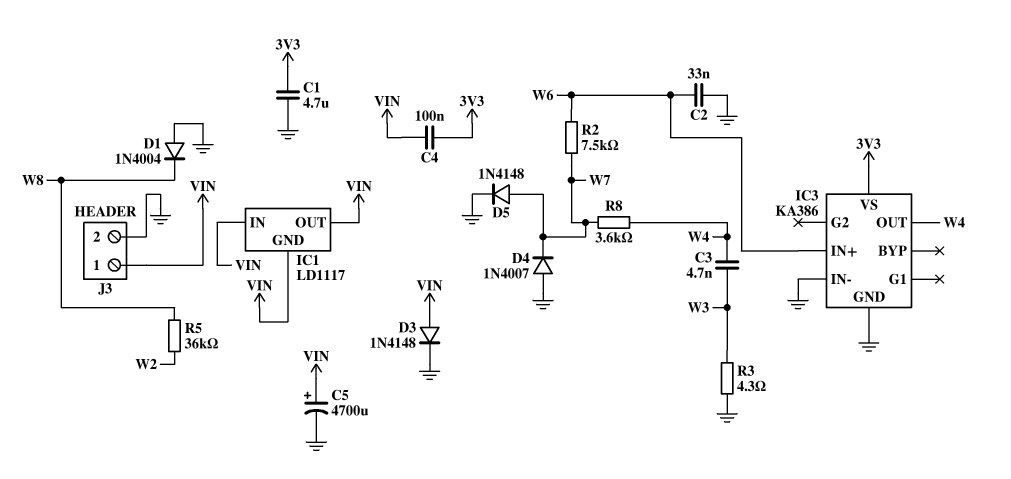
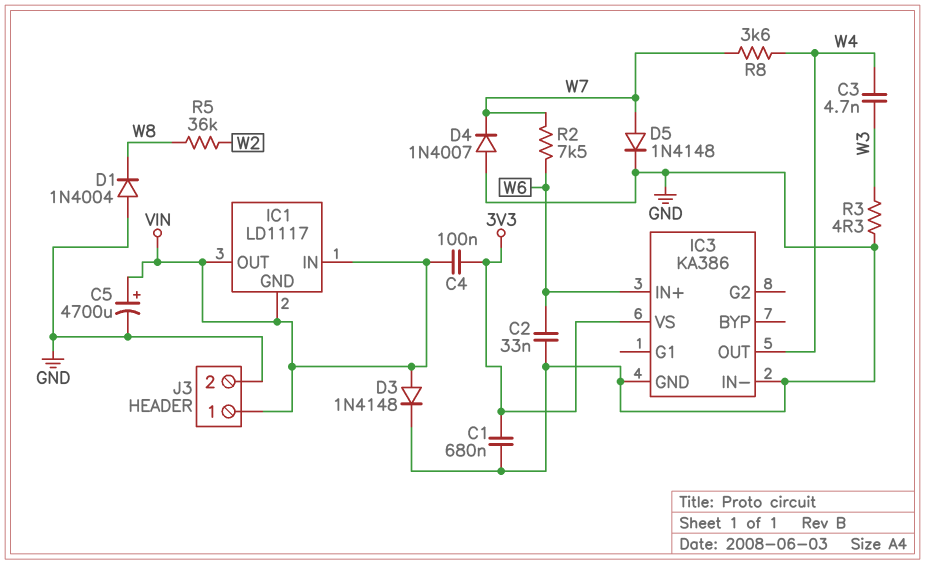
C1: 4.7uF (3V3, GND) -> 680nF (3V3, GND)

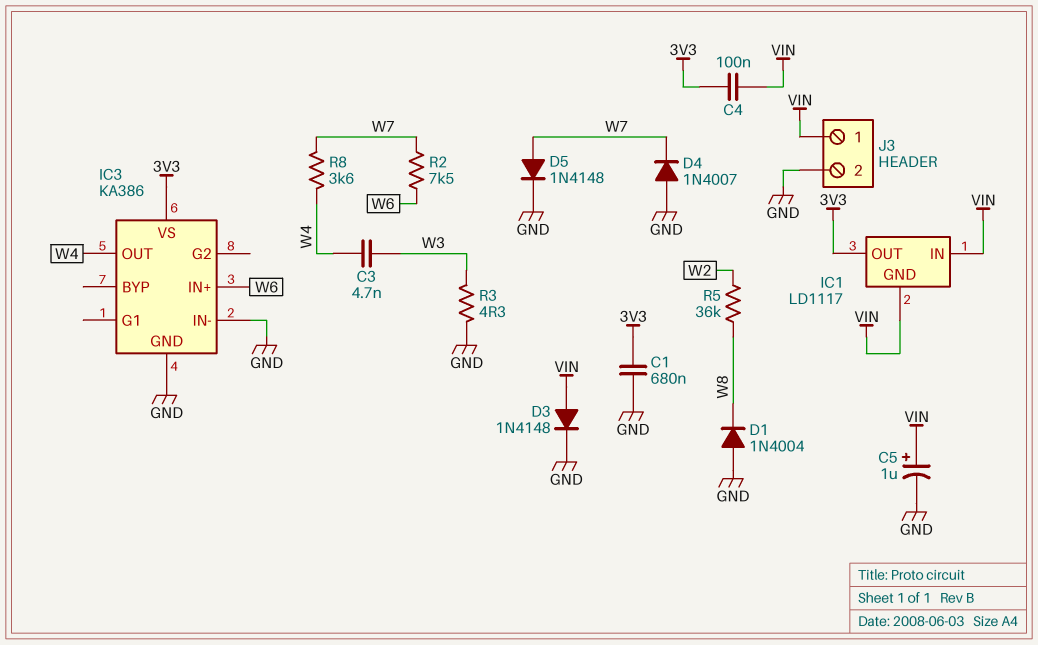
C2: 33nF (GND, W6) -> none
C5: 4700uF (plus VIN, minus GND) -> 1uF (plus VIN, minus GND)
IC1 pin OUT: VIN -> 3V3

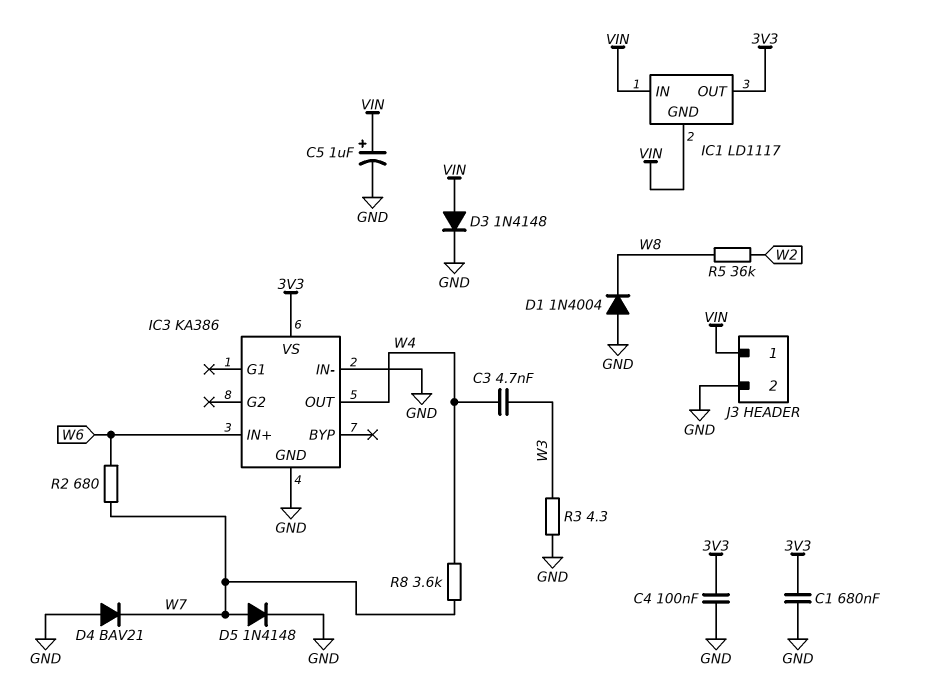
C4: 100nF (3V3, VIN) -> 100nF (3V3, GND)
D4: diode 1N4007 (A GND, K W7) -> diode BAV21 (A GND, K W7)
R2: 7.5k (W6, W7) -> 680 (W6, W7)

